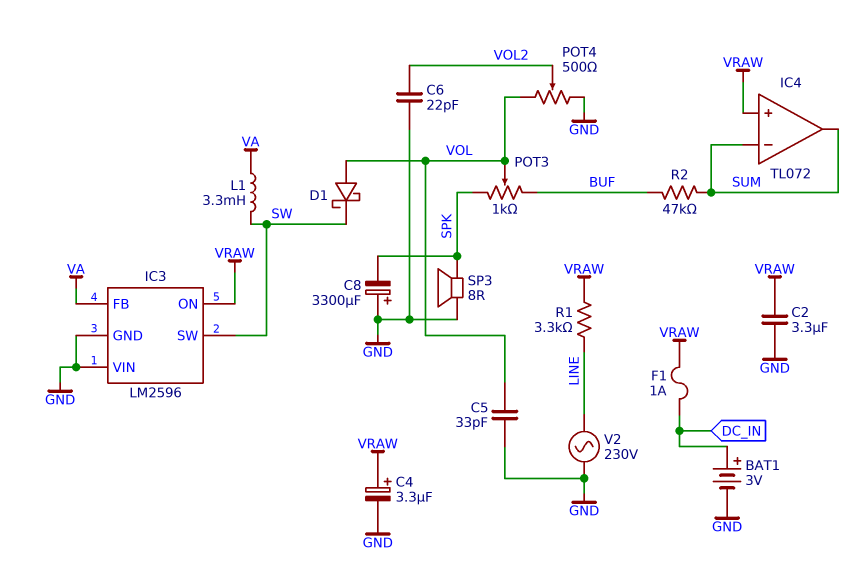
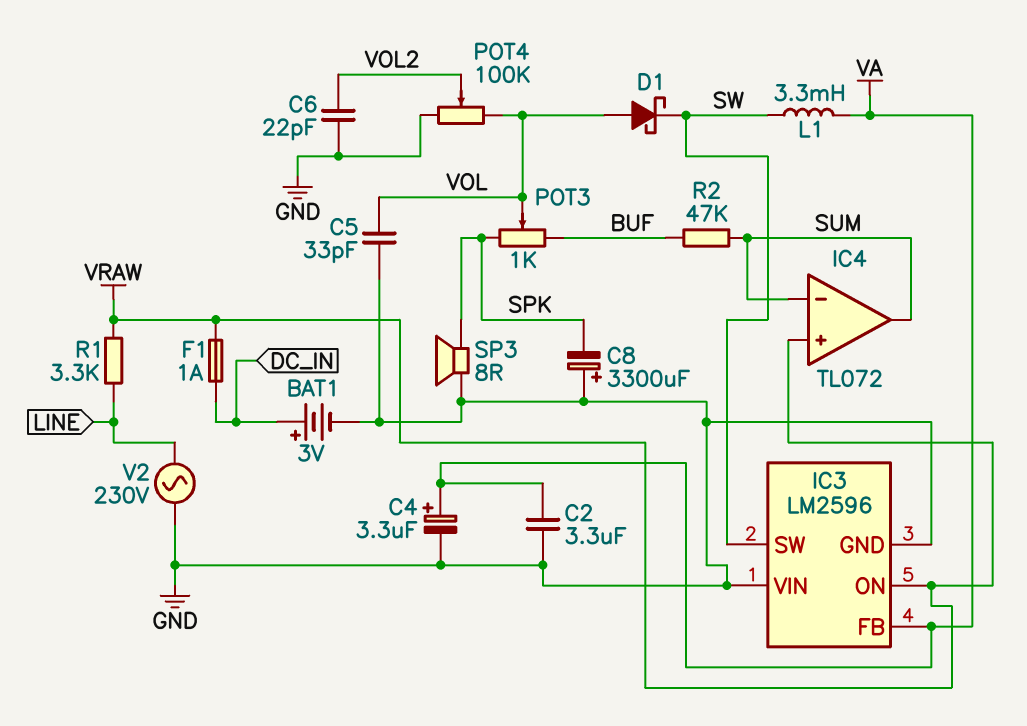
C2: 3.3uF (GND, VRAW) -> 3.3uF (GND, VA)
C4: 3.3uF (plus VRAW, minus GND) -> 3.3uF (plus VA, minus GND)
POT4: 500 (GND, VOL, wiper VOL2) -> 100k (GND, VOL, wiper VOL2)

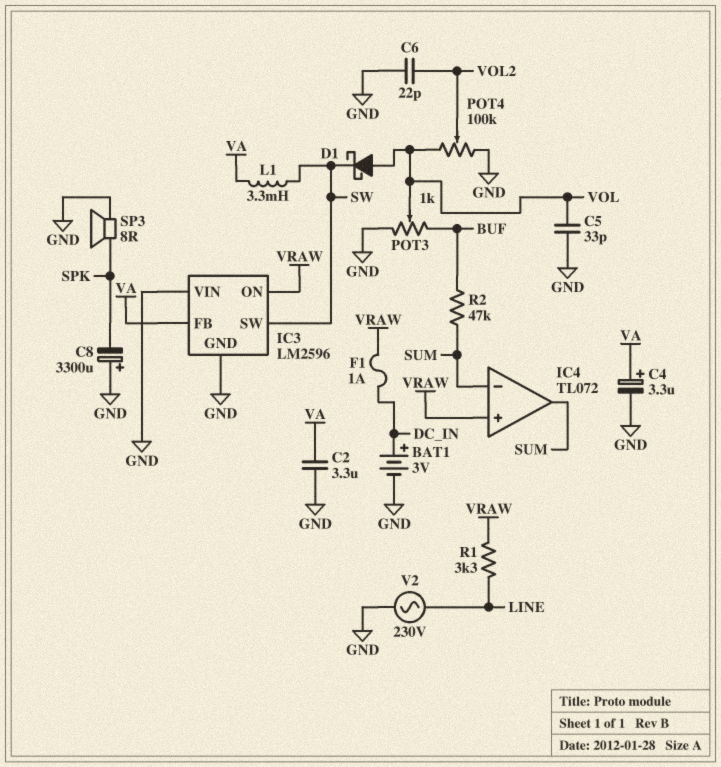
POT3: 1k (BUF, SPK, wiper VOL) -> 1k (BUF, GND, wiper VOL)

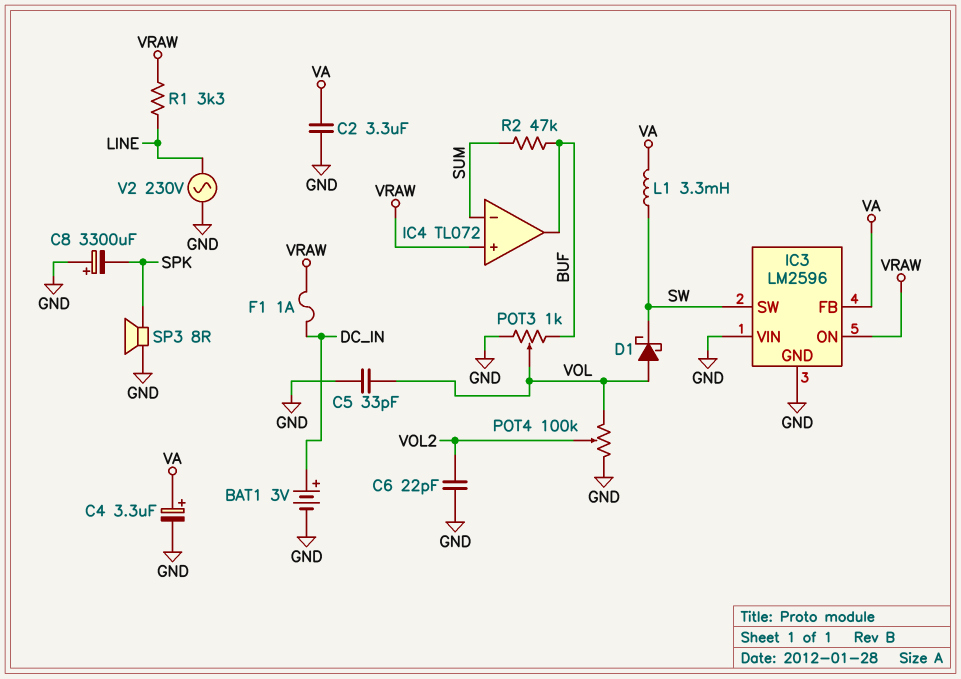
IC4 pin out: SUM -> BUF

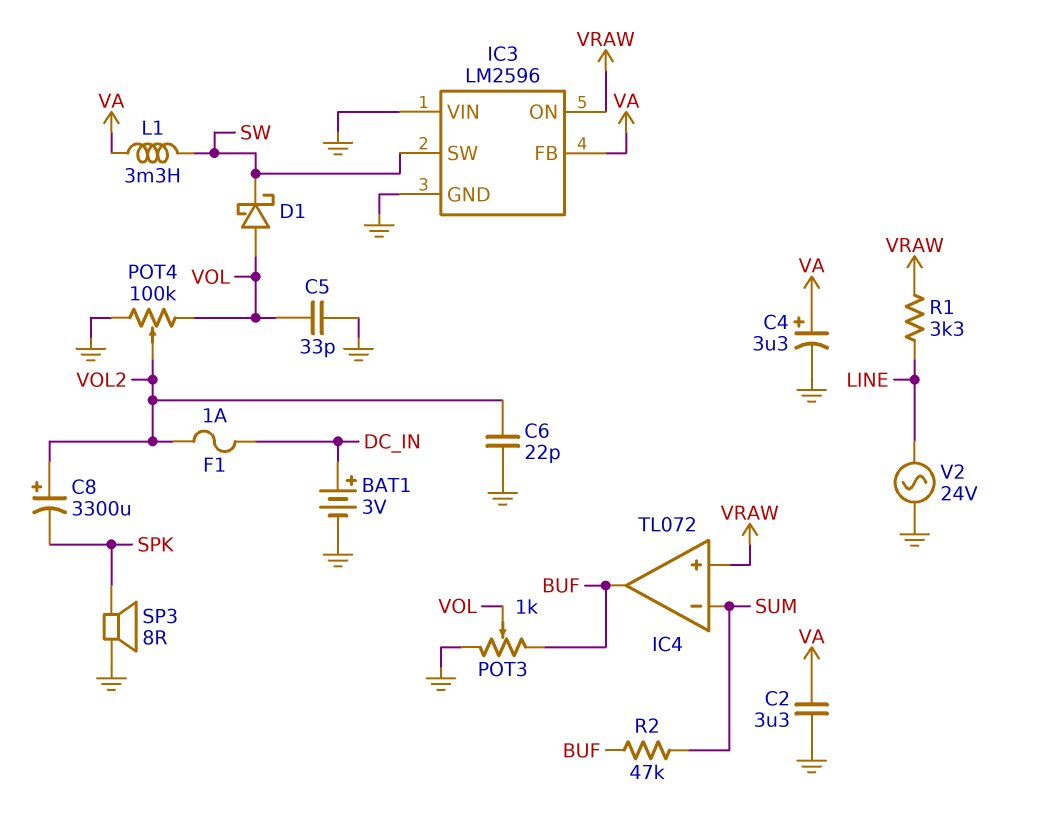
C8: 3300uF (plus GND, minus SPK) -> 3300uF (plus VOL2, minus SPK)
F1: 1A (DC_IN, VRAW) -> 1A (DC_IN, VOL2)
V2: AC 230V (GND, LINE) -> AC 24V (GND, LINE)

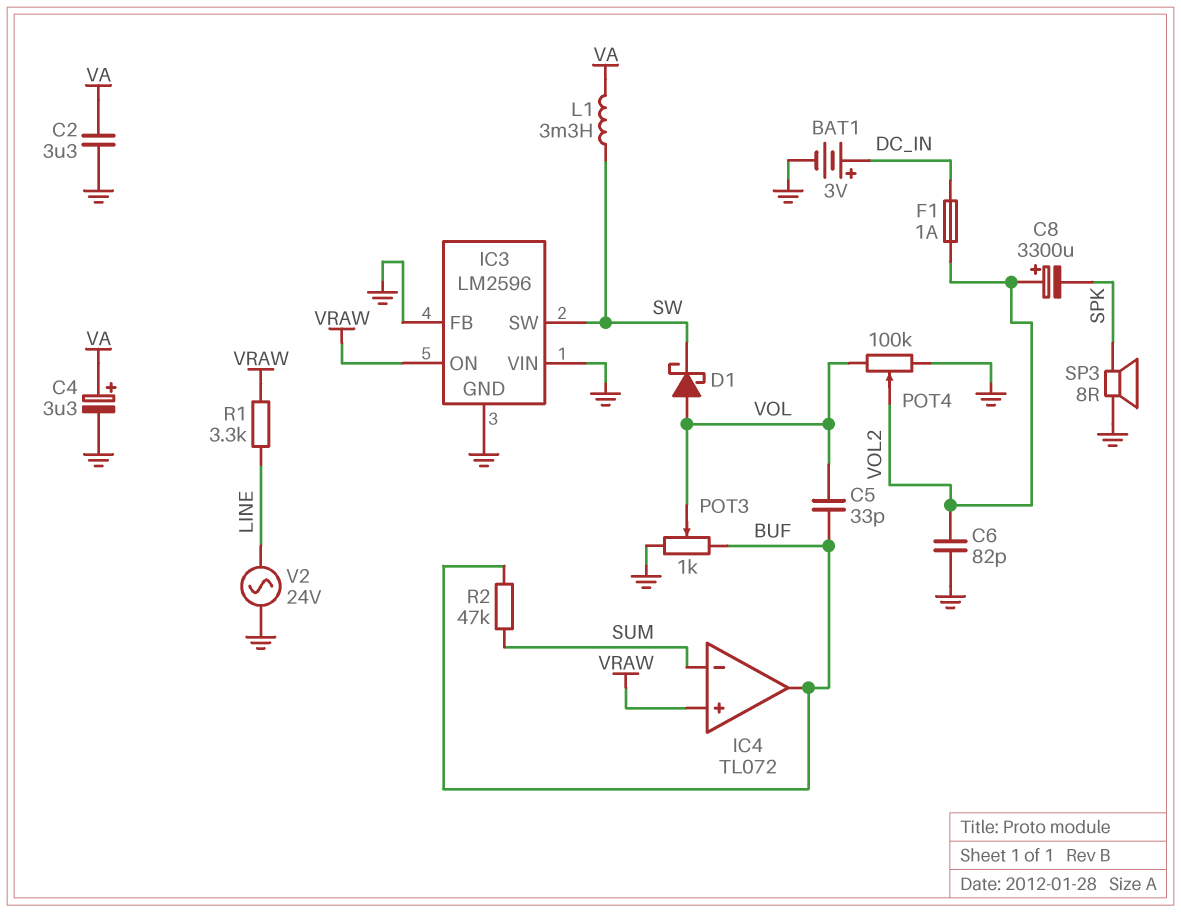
C5: 33pF (GND, VOL) -> 33pF (BUF, VOL)
C6: 22pF (GND, VOL2) -> 82pF (GND, VOL2)
IC3 pin FB: VA -> GND

